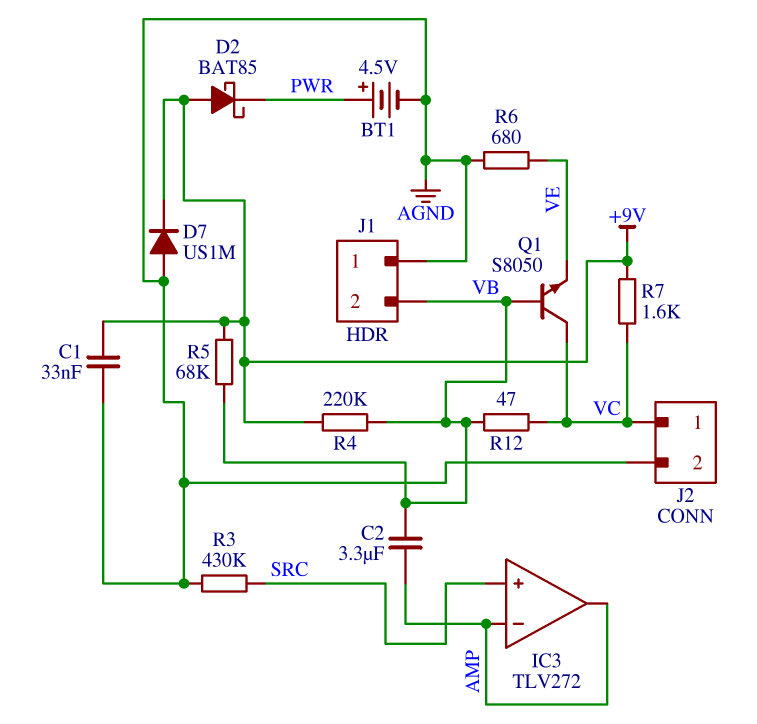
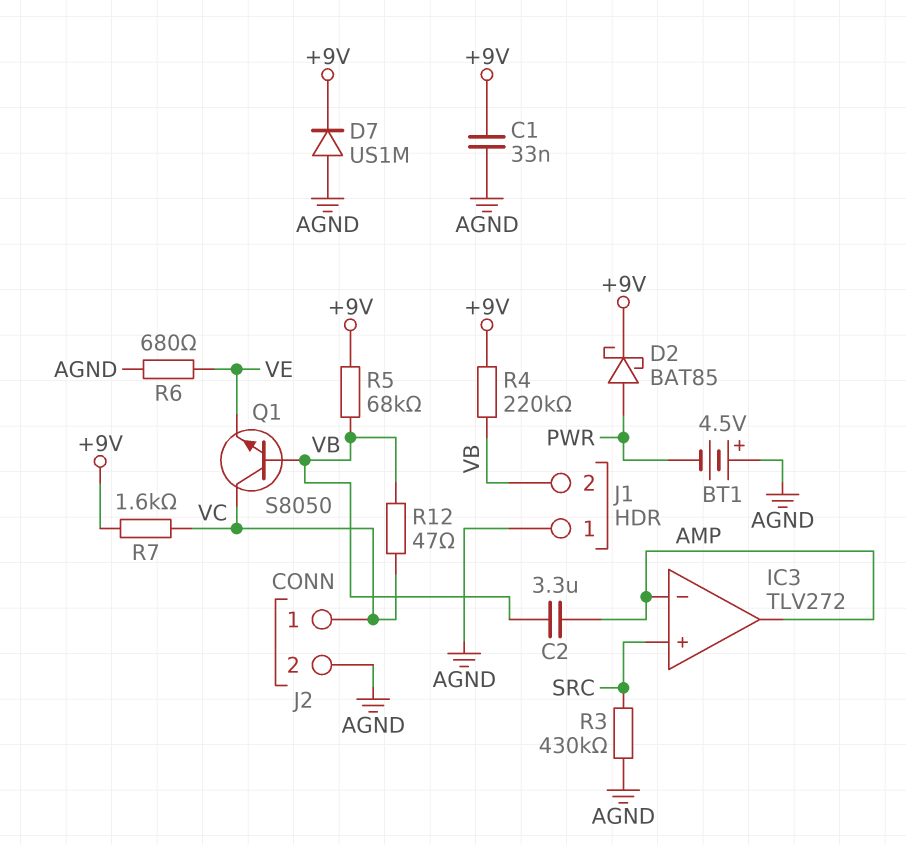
BT1: 4.5V (plus PWR, minus AGND) -> 4.5V (plus AGND, minus PWR)
D2: schottky BAT85 (A +9V, K PWR) -> schottky BAT85 (A PWR, K +9V)

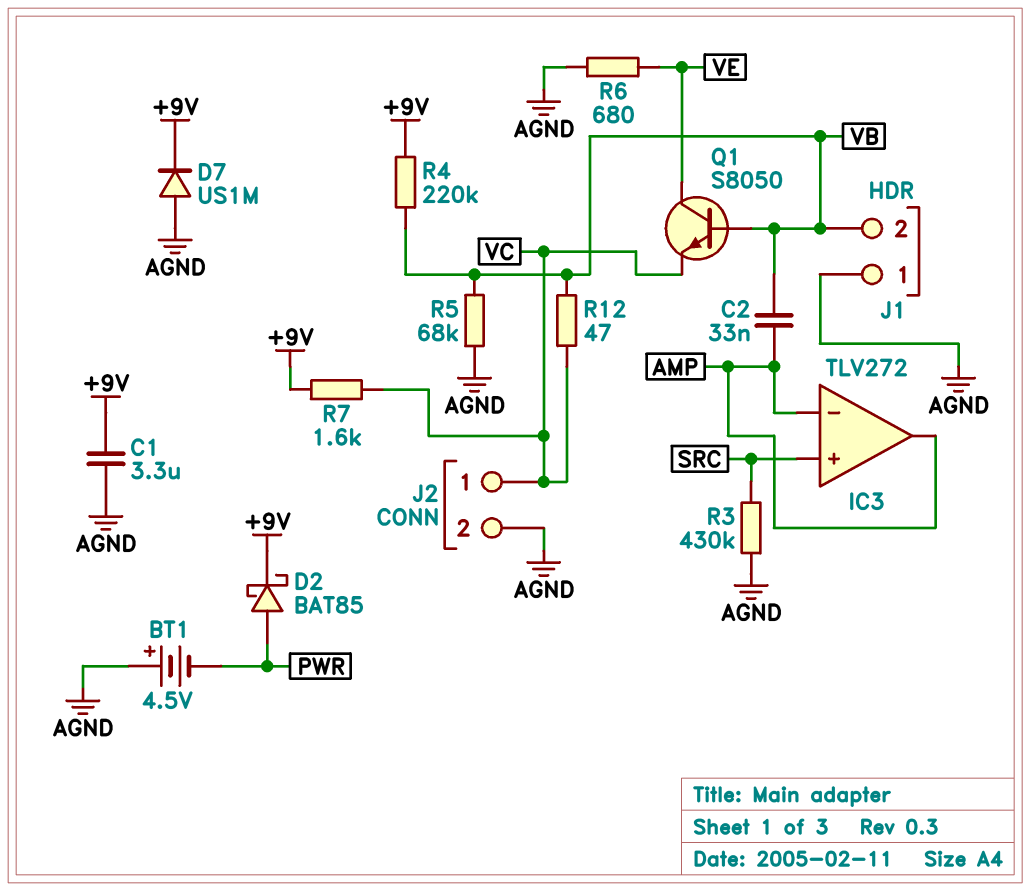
C1: 33nF (+9V, AGND) -> 3.3uF (+9V, AGND)
C2: 3.3uF (AMP, VB) -> 33nF (AMP, VB)
Q1: NPN S8050 (B VB, C VC, E VE) -> NPN S8050 (B VB, C VE, E VC)
R5: 68k (+9V, VB) -> 68k (AGND, VB)

